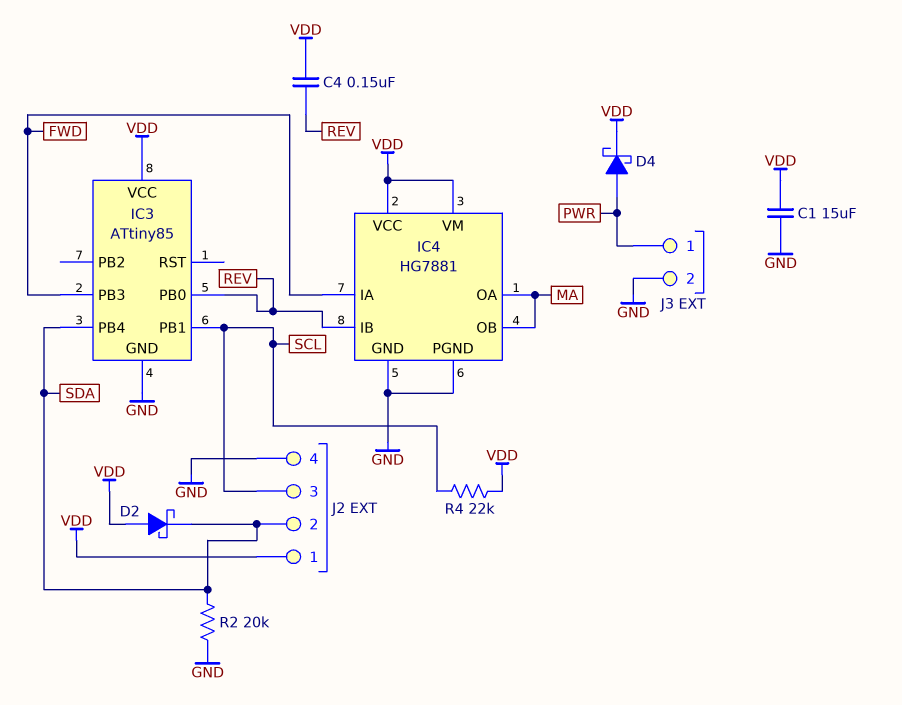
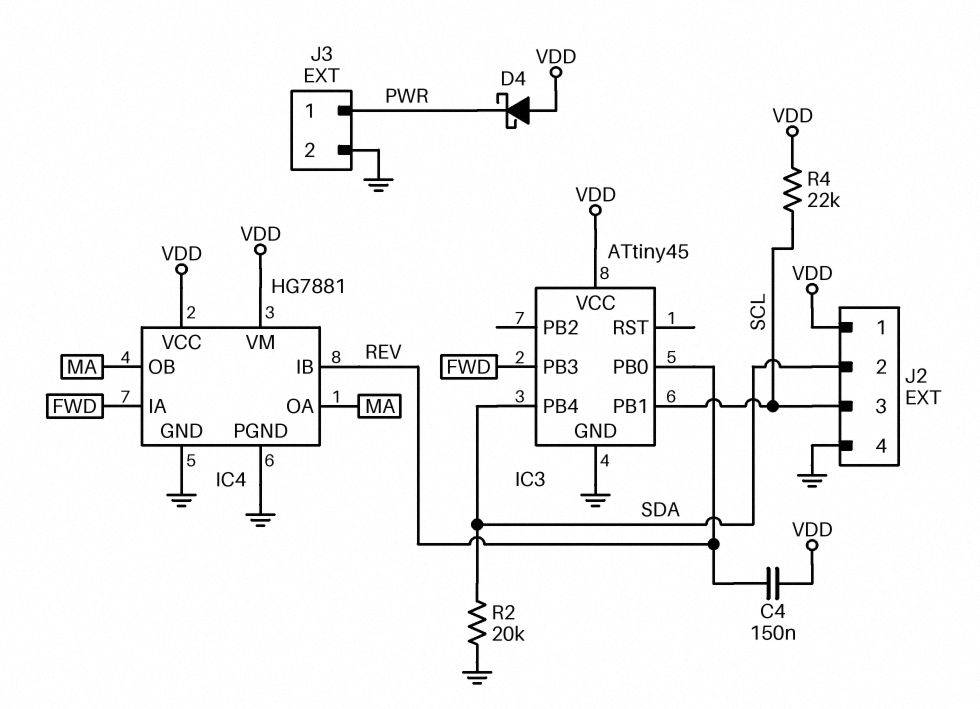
C1: 15uF (GND, VDD) -> none
D2: schottky (A VDD, K SDA) -> none
D4: schottky (A PWR, K VDD) -> schottky (A VDD, K PWR)
IC3: ATtiny85 -> ATtiny45

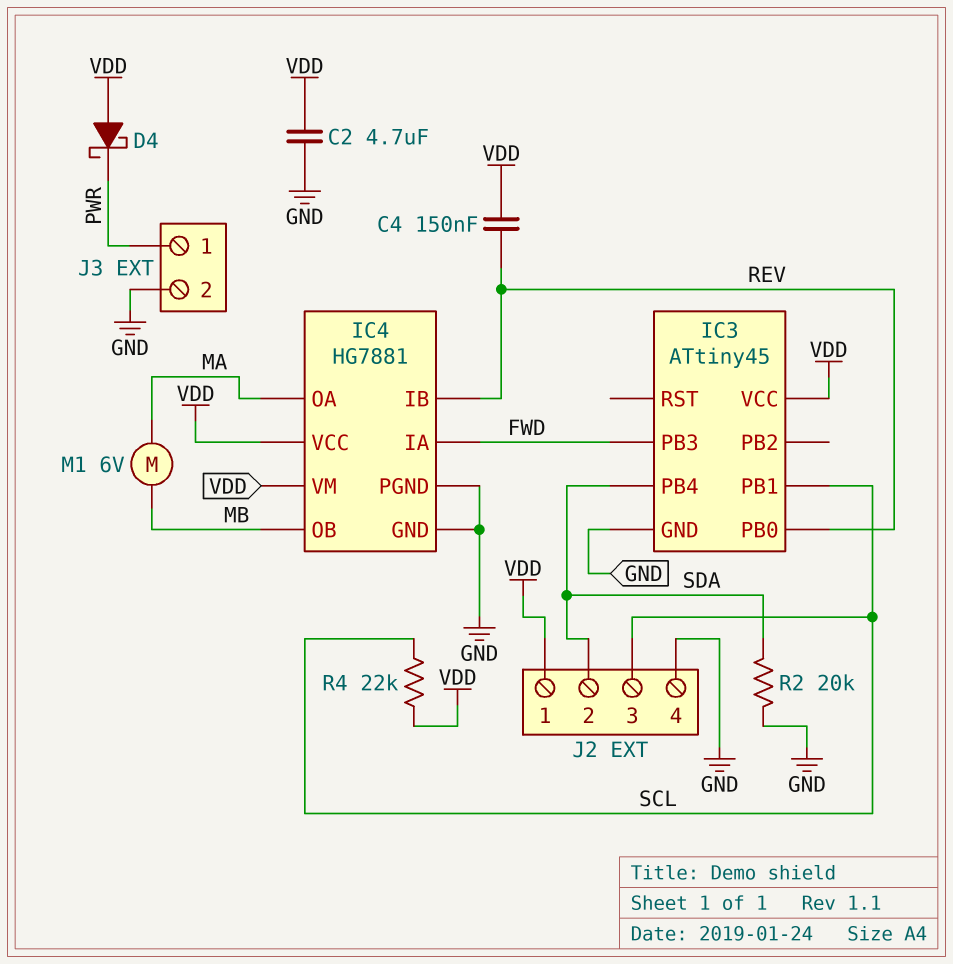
C2: none -> 4.7uF (GND, VDD)
IC4 pin OB: MA -> MB
M1: none -> motor 6V (MA, MB)

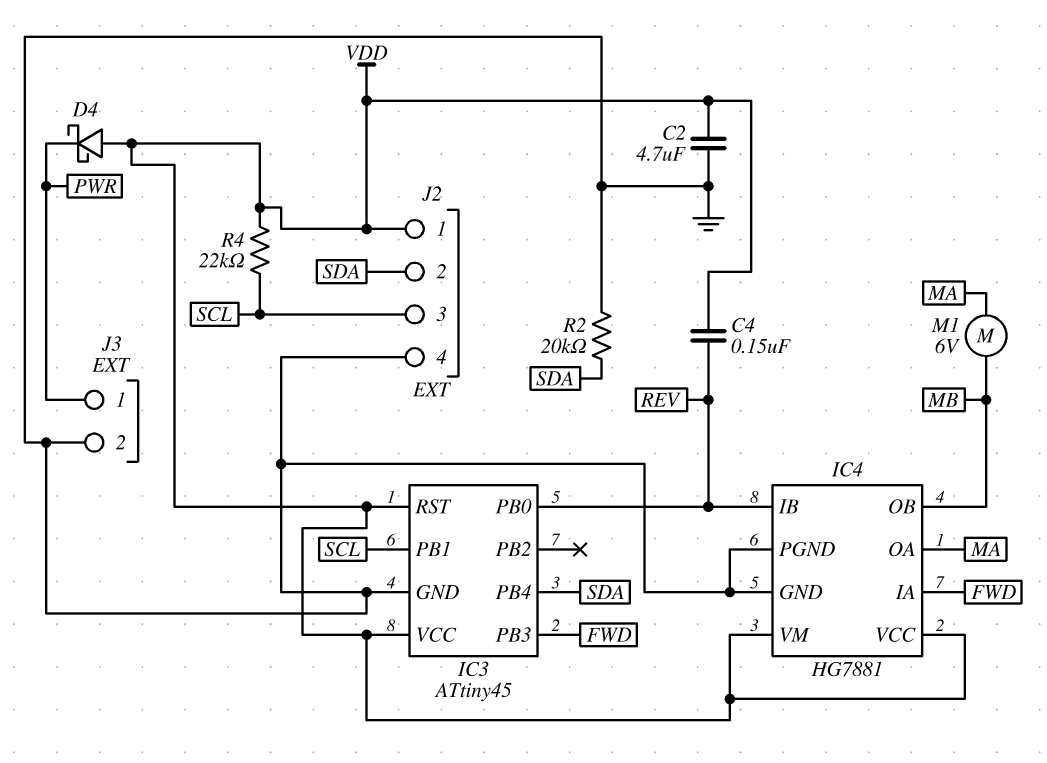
IC3 pin RST: none -> VDD

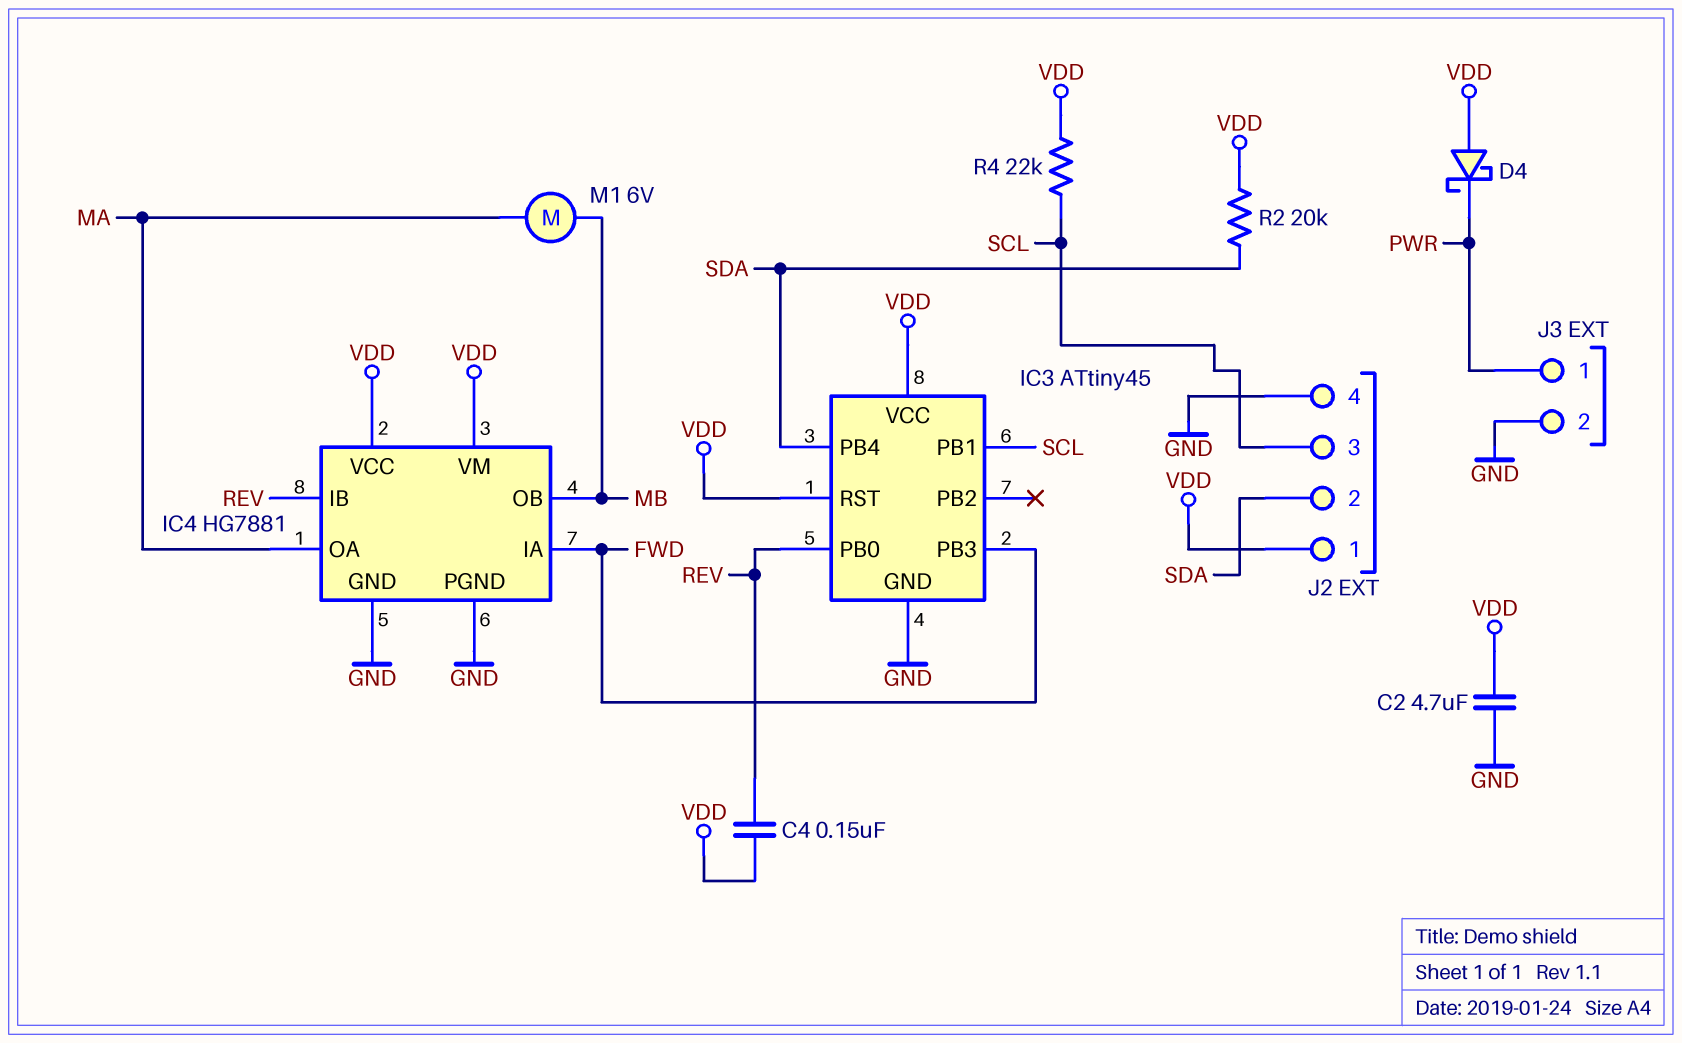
R2: 20k (GND, SDA) -> 20k (SDA, VDD)

